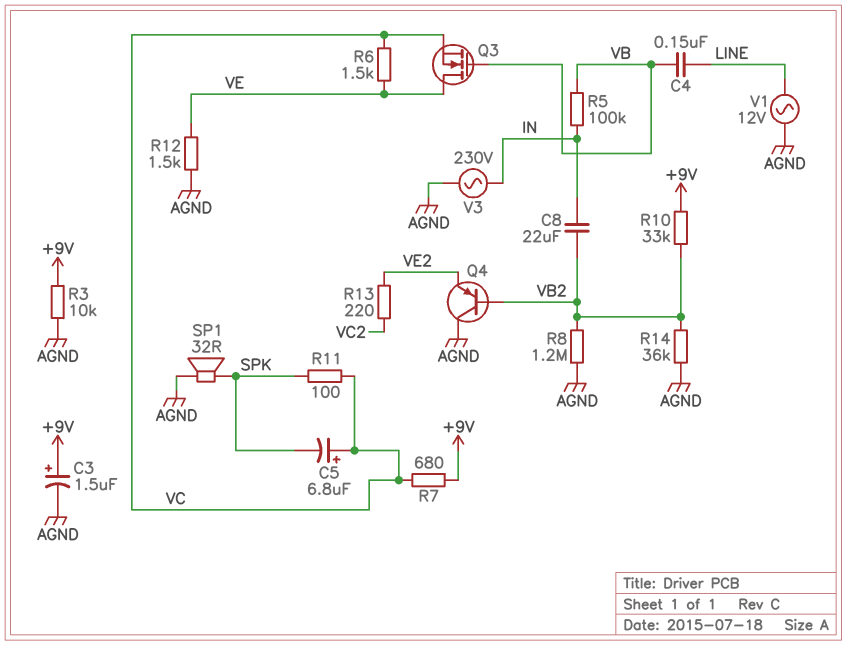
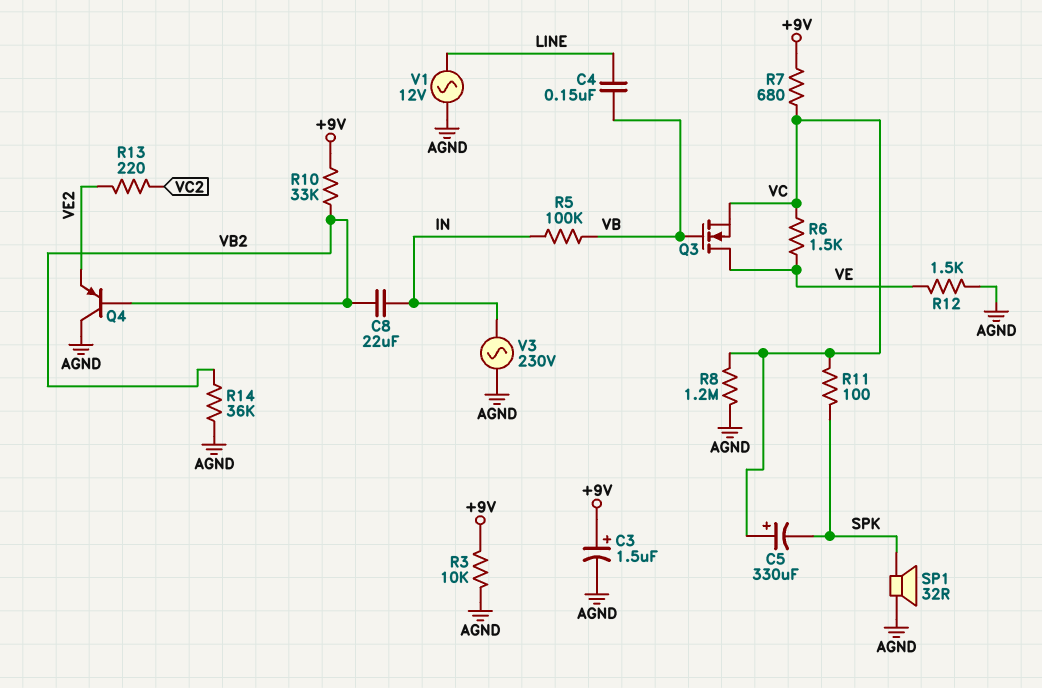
C5: 6.8uF (plus VC, minus SPK) -> 330uF (plus VC, minus SPK)
R8: 1.2M (AGND, VB2) -> 1.2M (AGND, VC)

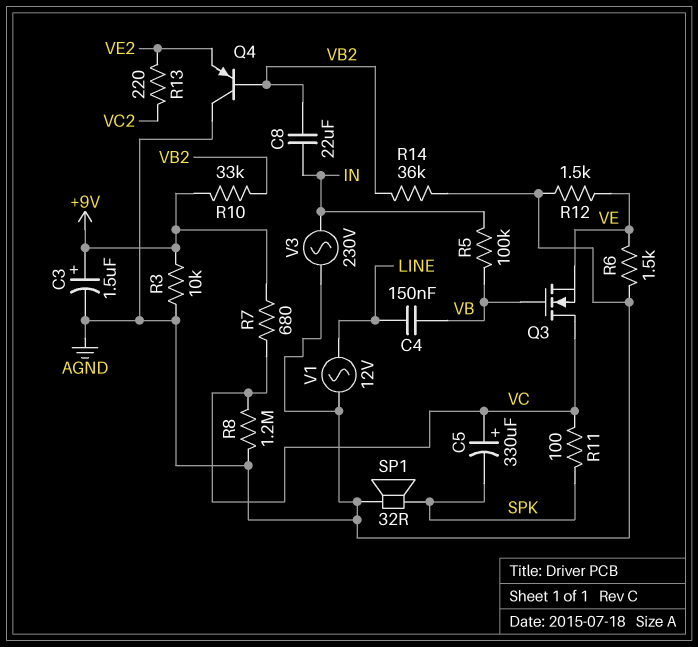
Q3: NMOS (G VB, D VE, S VC) -> NMOS (G VB, D VC, S VE)
R6: 1.5k (VC, VE) -> 1.5k (AGND, VE)

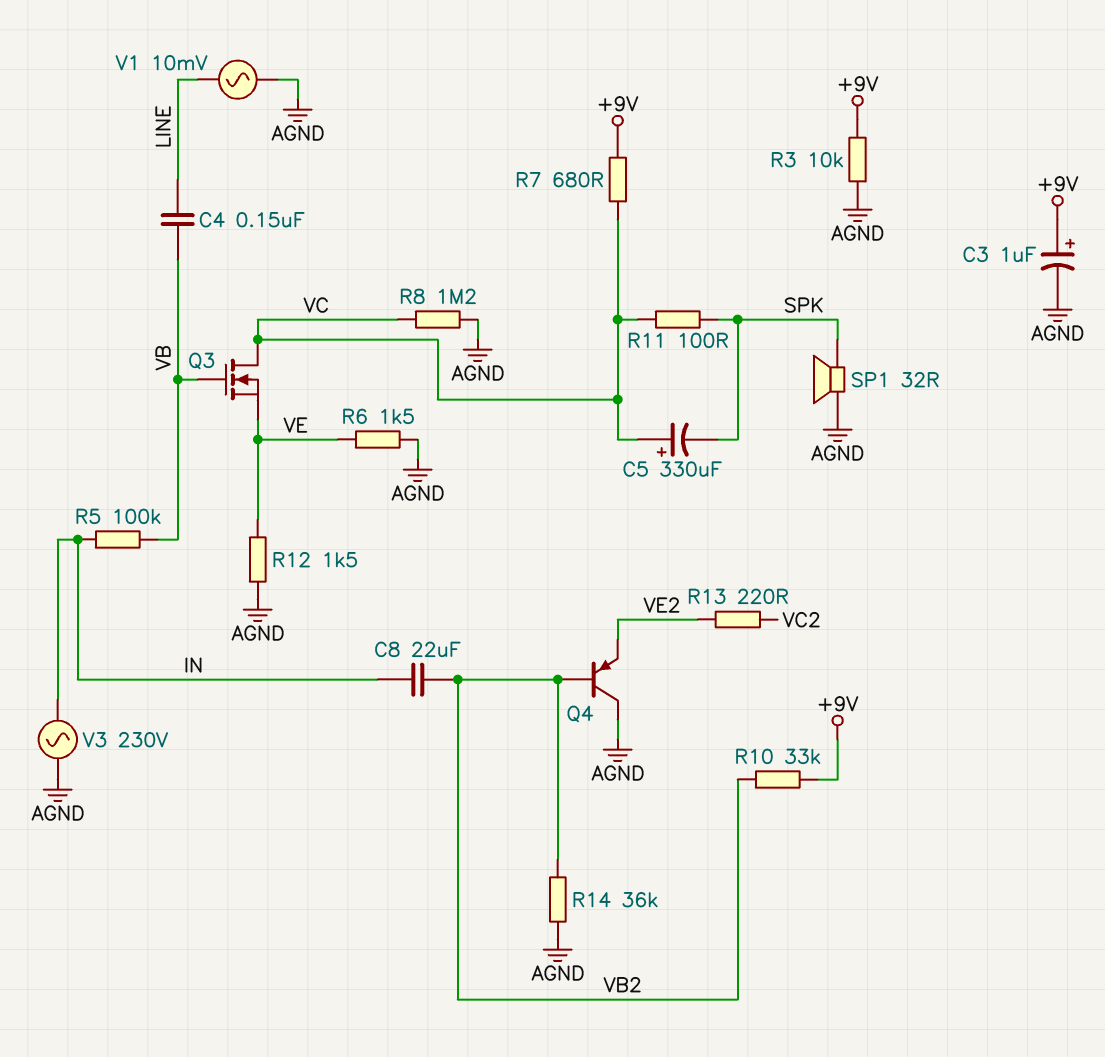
C3: 1.5uF (plus +9V, minus AGND) -> 1uF (plus +9V, minus AGND)
V1: AC 12V (AGND, LINE) -> AC 10mV (AGND, LINE)

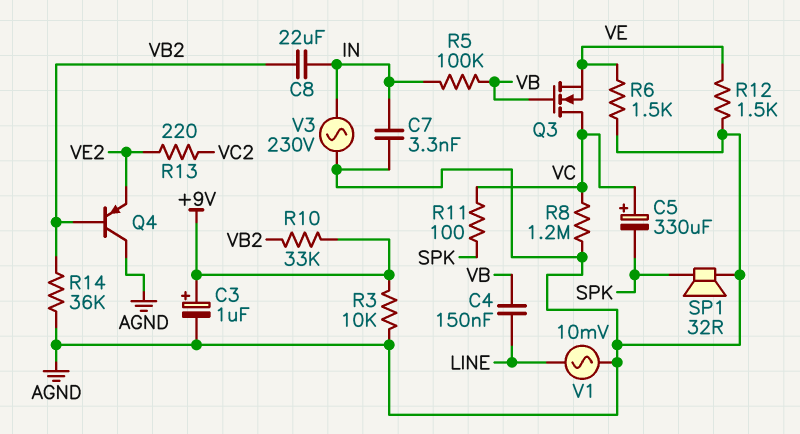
C7: none -> 3.3nF (AGND, IN)
R7: 680 (+9V, VC) -> none

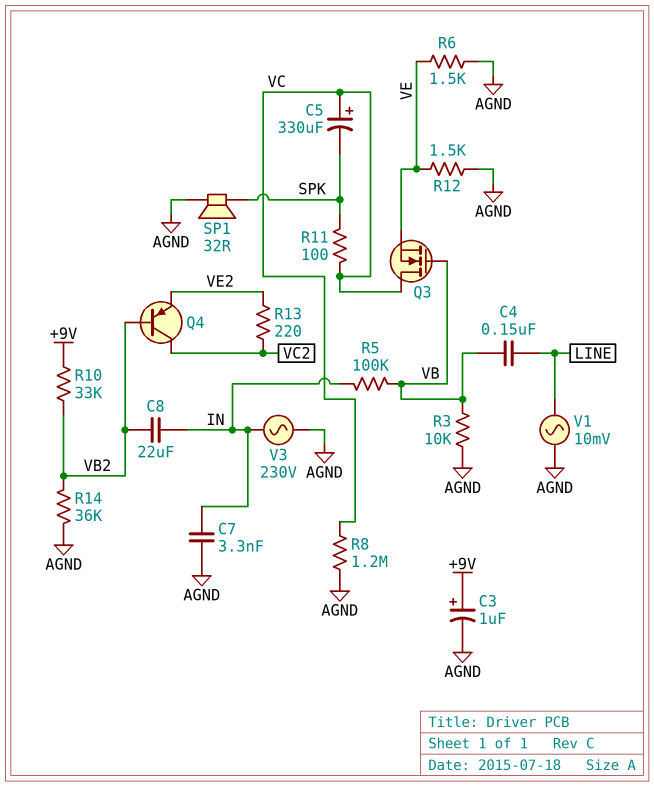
Q4: PNP (B VB2, C AGND, E VE2) -> PNP (B VB2, C VC2, E VE2)
R3: 10k (+9V, AGND) -> 10k (AGND, VB)

